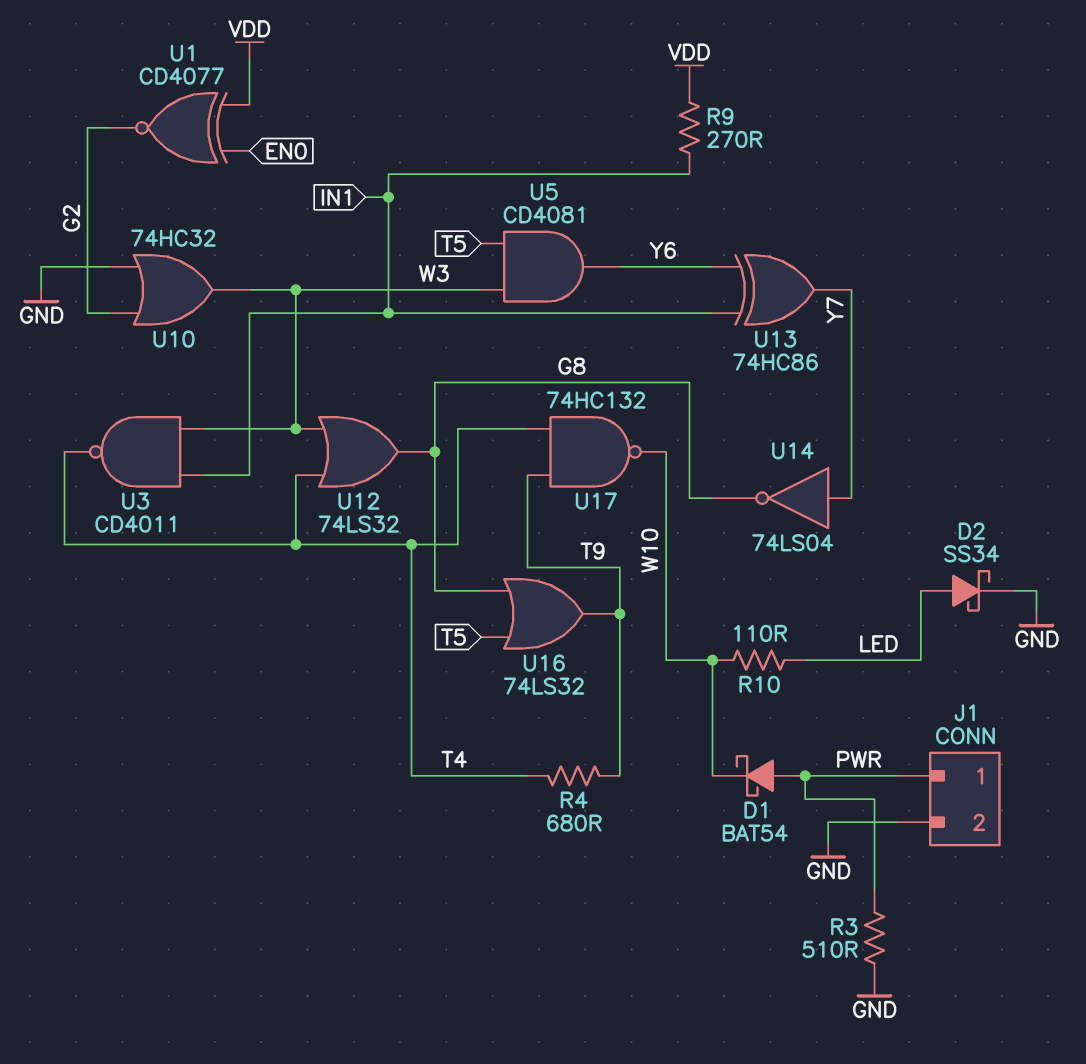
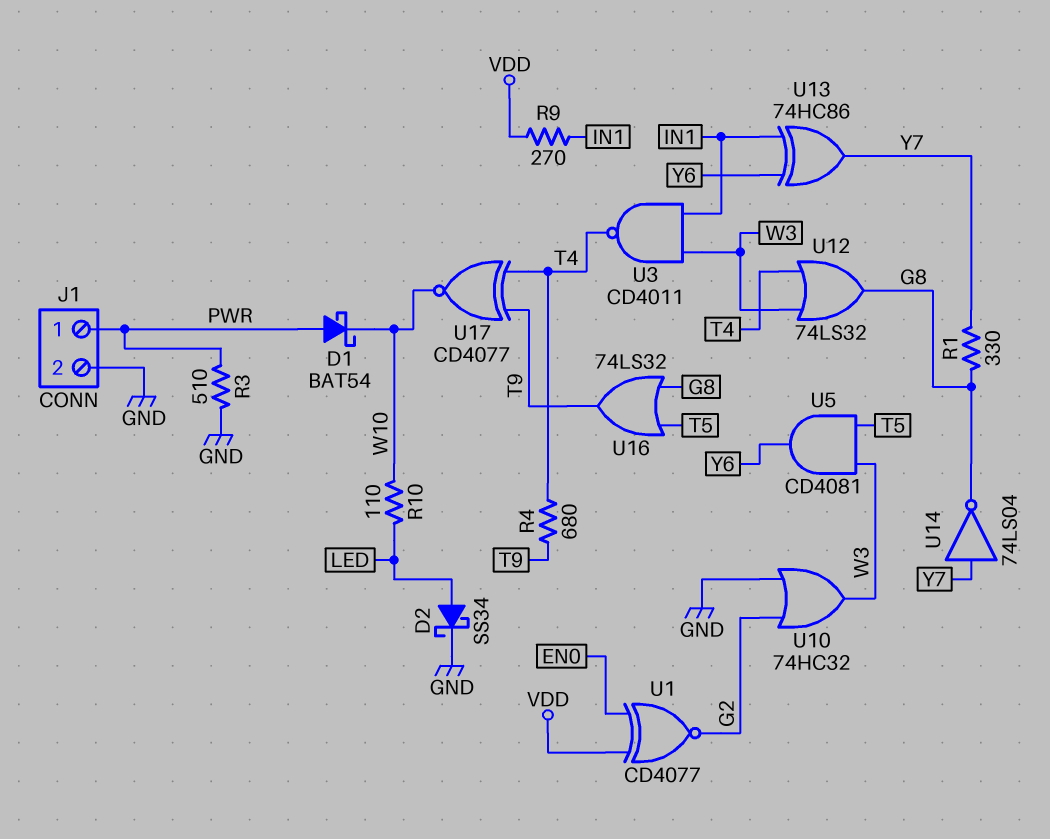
R1: none -> 330 (G8, Y7)
U17: NAND 74HC132 (in T4, in T9, out W10) -> XNOR CD4077 (in T4, in T9, out W10)

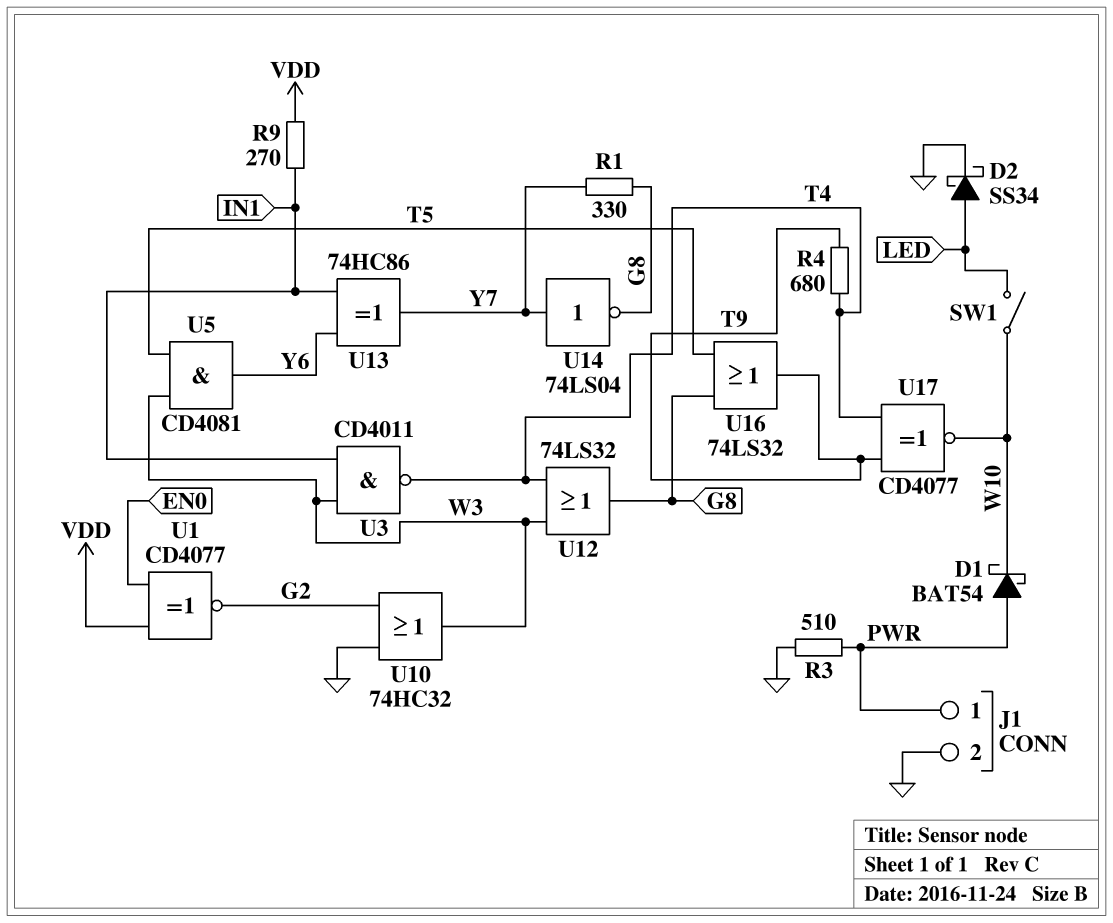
R10: 110 (LED, W10) -> none
SW1: none -> switch (LED, W10)

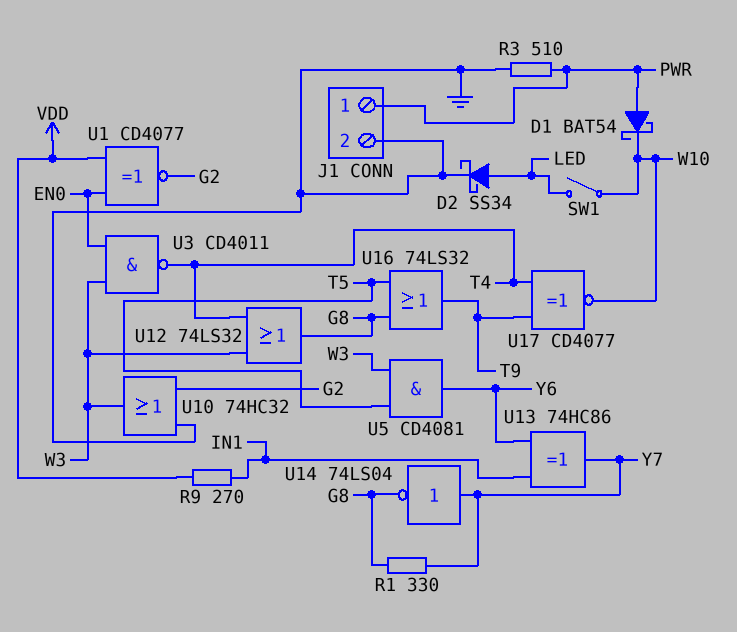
R4: 680 (T4, T9) -> none
U3: NAND CD4011 (in IN1, in W3, out T4) -> NAND CD4011 (in EN0, in W3, out T4)

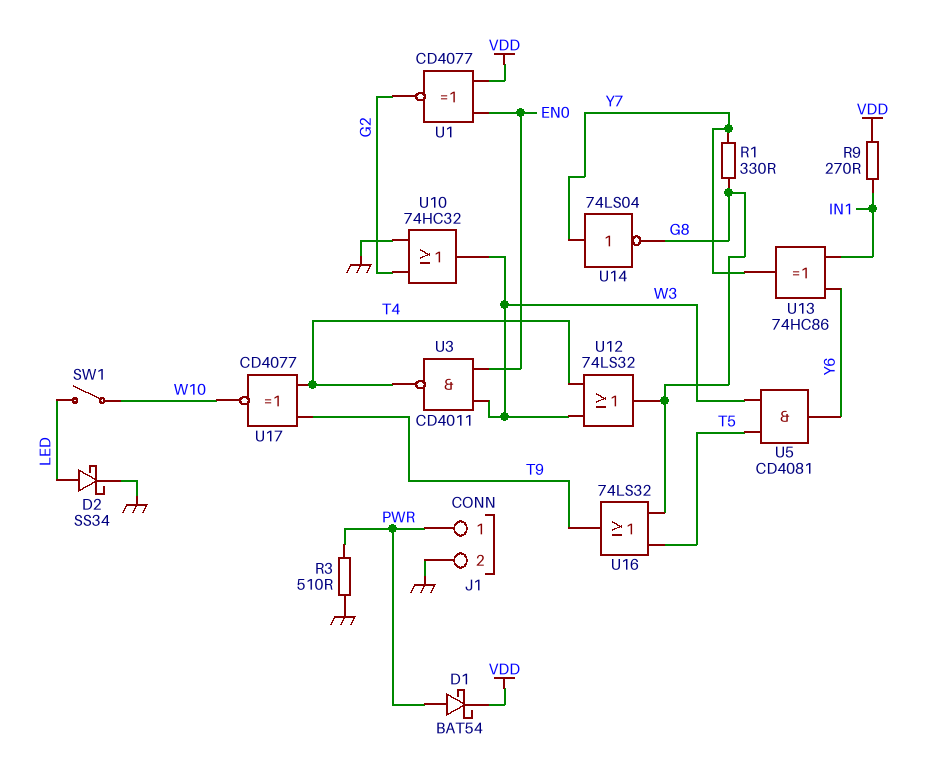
D1: schottky BAT54 (A PWR, K W10) -> schottky BAT54 (A PWR, K VDD)

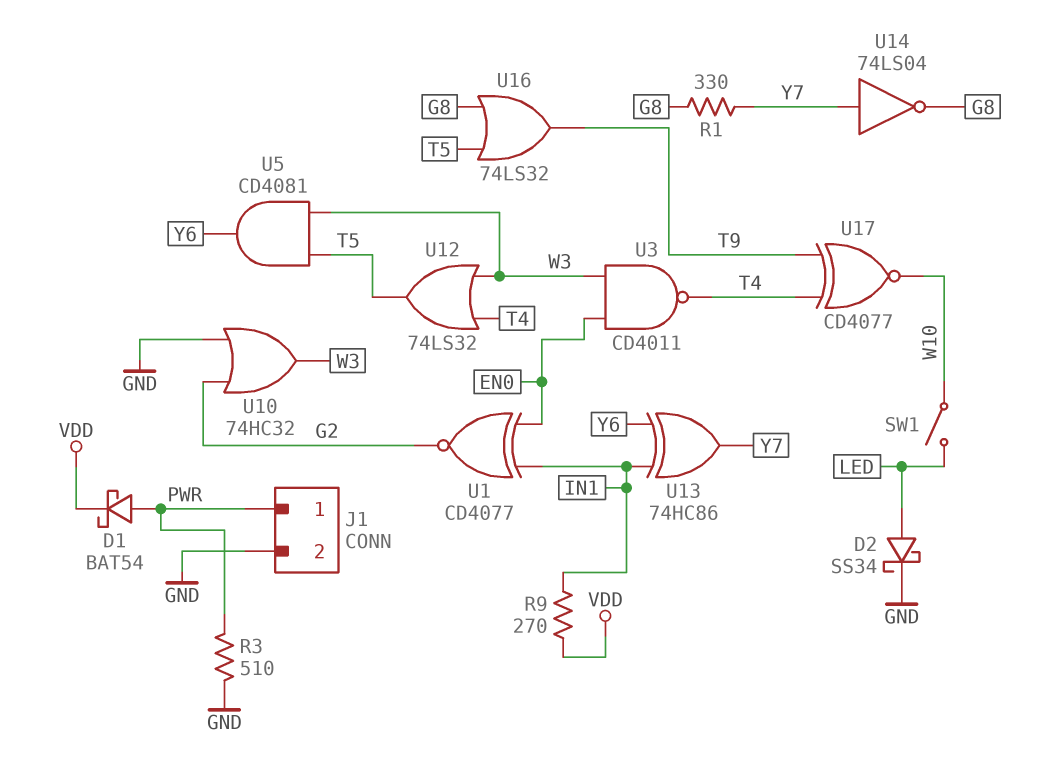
U1: XNOR CD4077 (in EN0, in VDD, out G2) -> XNOR CD4077 (in EN0, in IN1, out G2)
U12: OR 74LS32 (in T4, in W3, out G8) -> OR 74LS32 (in T4, in W3, out T5)

